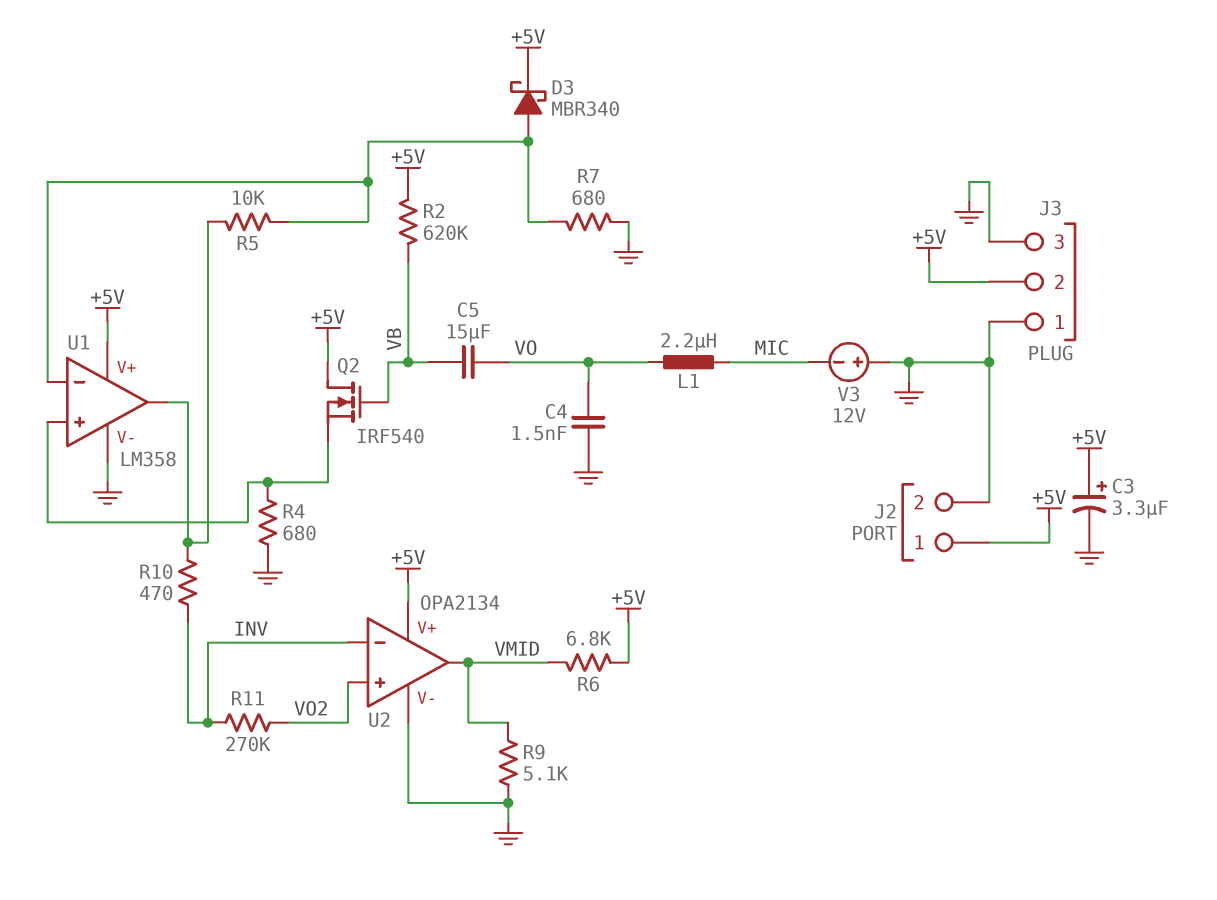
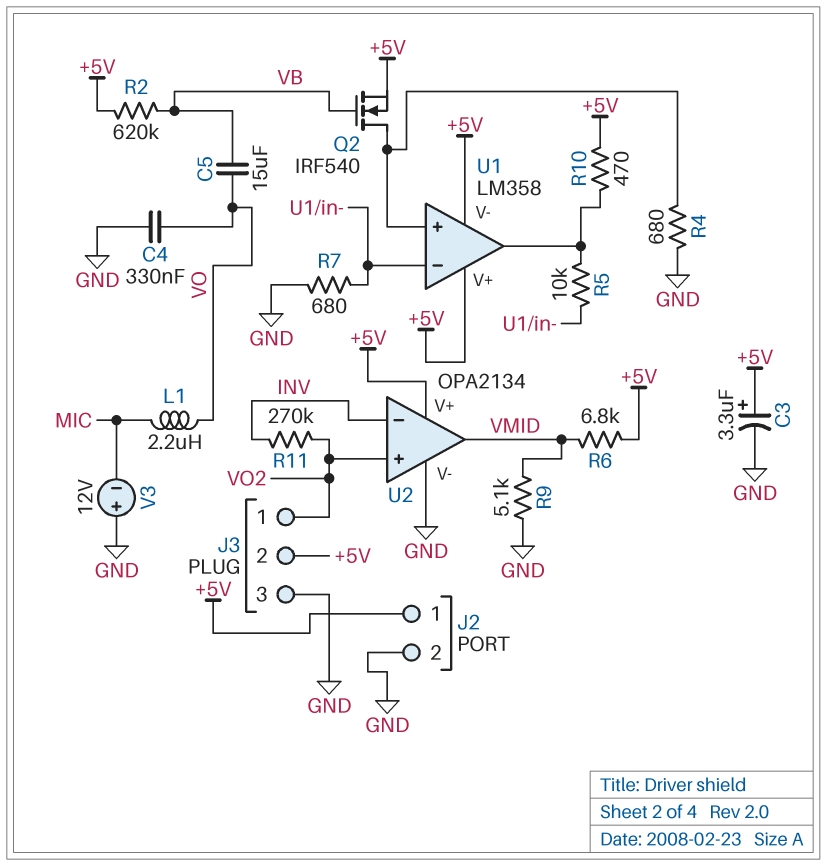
C4: 1.5nF (GND, VO) -> 330nF (GND, VO)
D3: schottky MBR340 (A U1/in-, K +5V) -> none
J3 pin 1: GND -> VO2
Q2: NMOS IRF540 (G VB, D +5V, S U1/in+) -> NMOS IRF540 (G VB, D U1/in+, S +5V)
R10: 470 (INV, U1/out) -> 470 (+5V, U1/out)
U1 pin V-: GND -> +5V

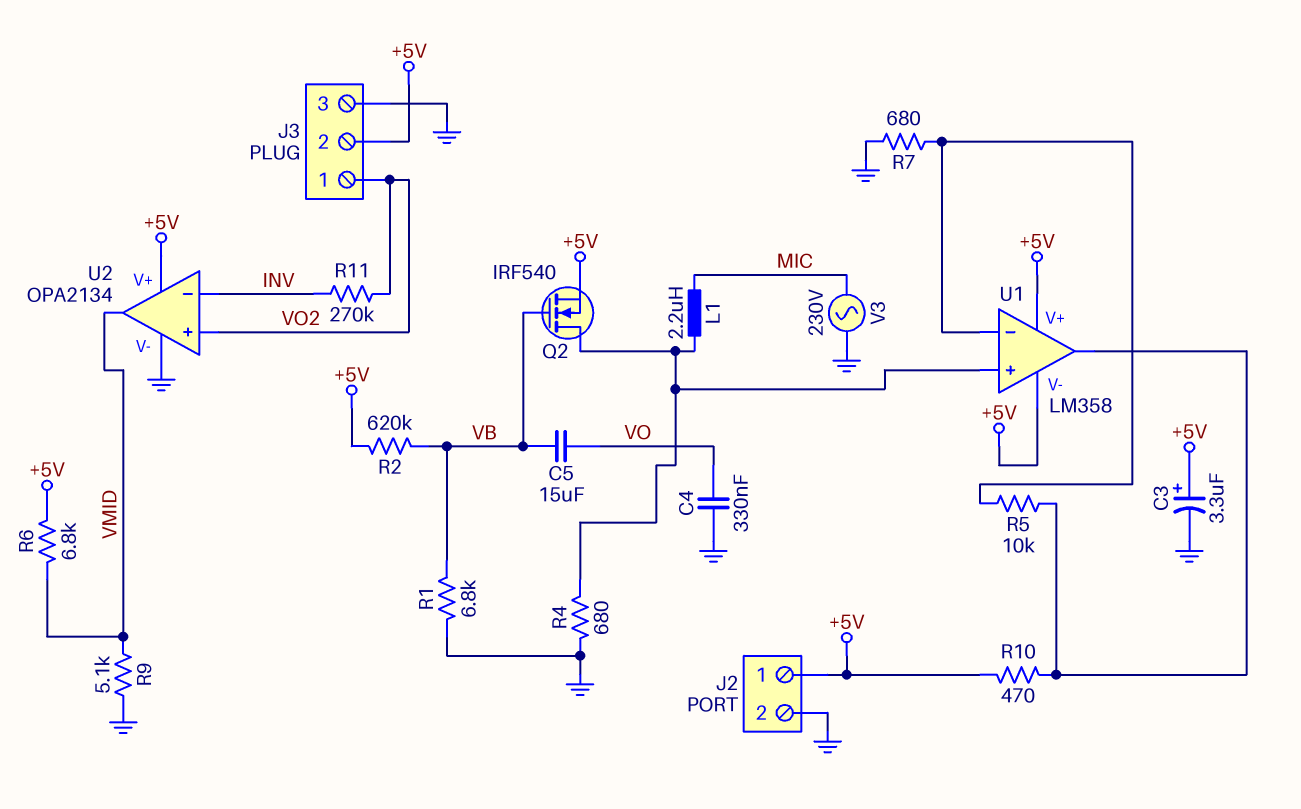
L1: 2.2uH (MIC, VO) -> 2.2uH (MIC, U1/in+)
R1: none -> 6.8k (GND, VB)
V3: 12V (plus GND, minus MIC) -> AC 230V (GND, MIC)

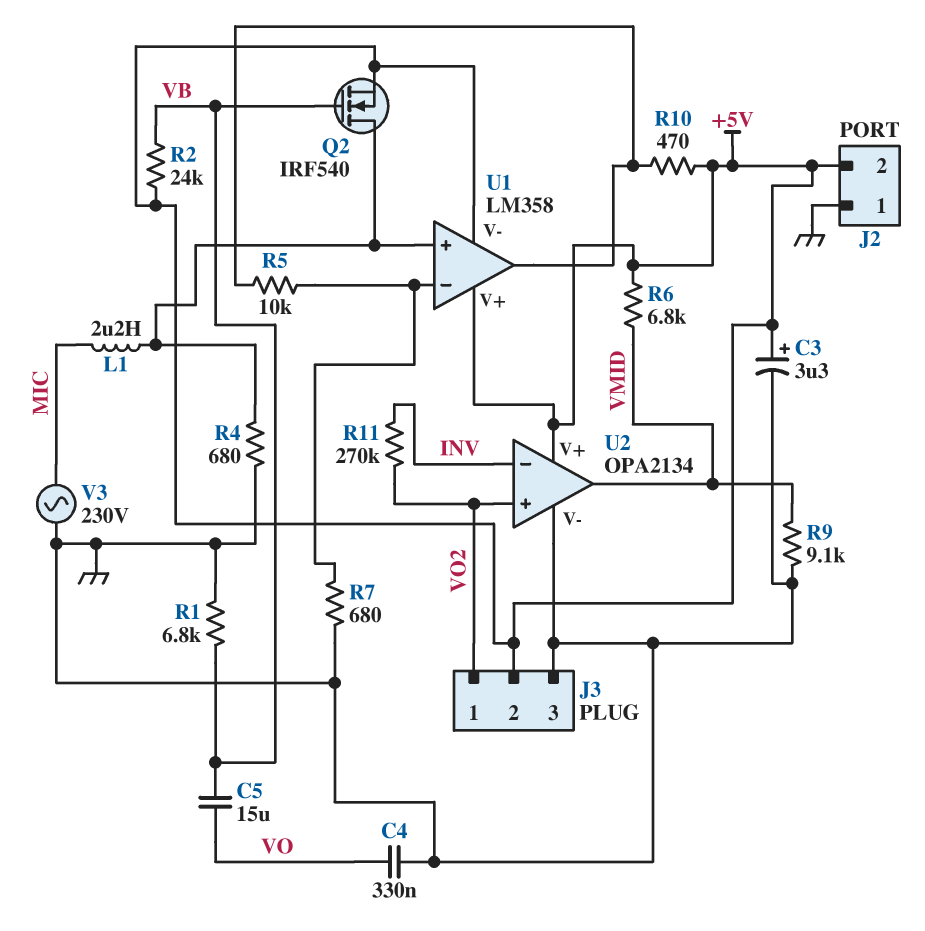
J2 pin 1: +5V -> GND
J2 pin 2: GND -> +5V
R2: 620k (+5V, VB) -> 24k (+5V, VB)
R9: 5.1k (GND, VMID) -> 9.1k (GND, VMID)

